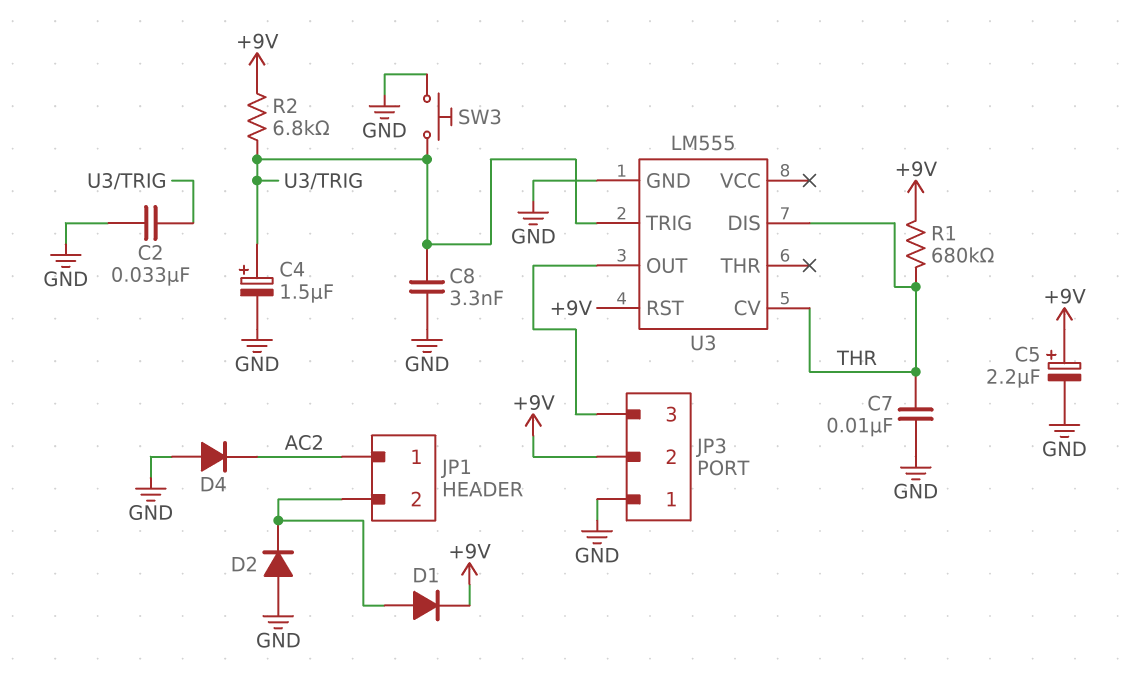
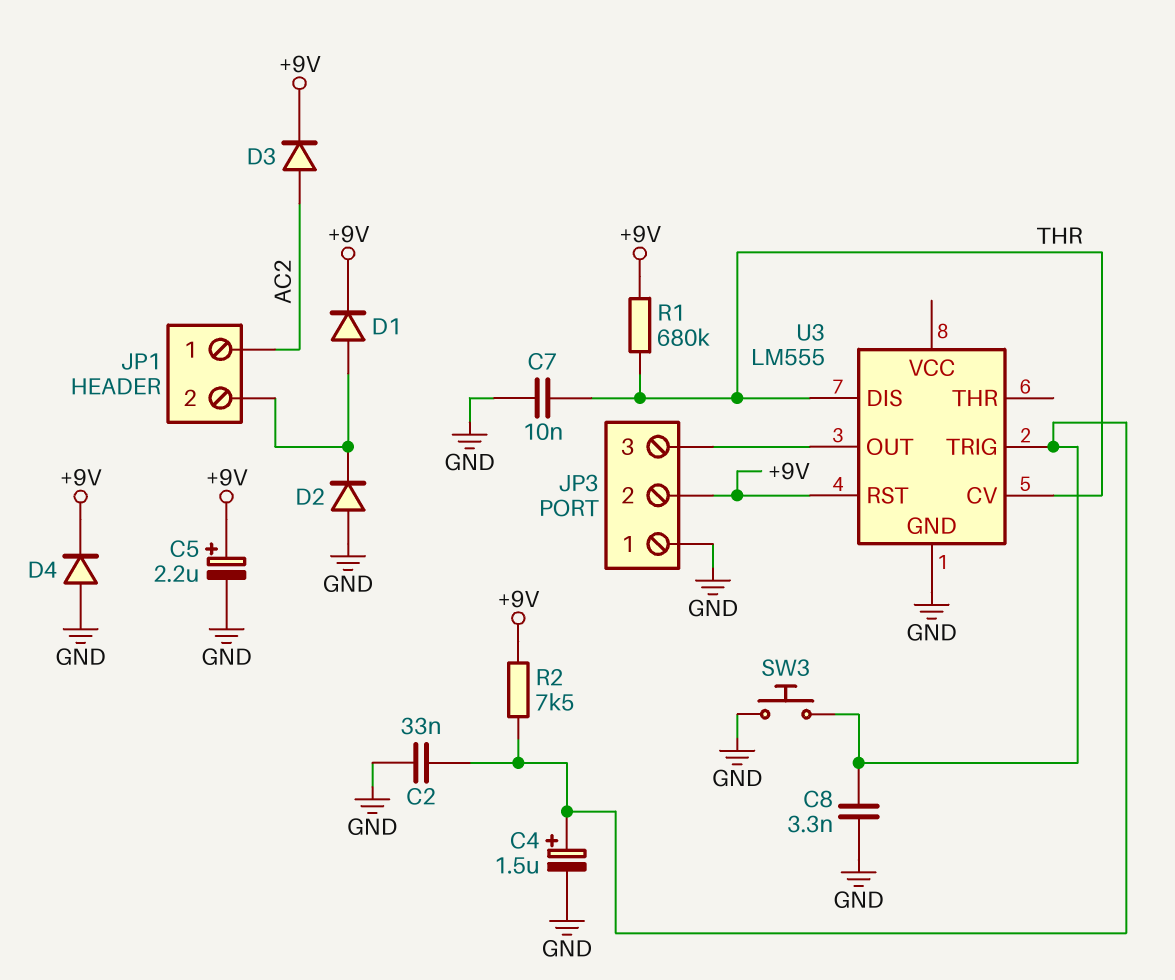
D3: none -> diode (A AC2, K +9V)
D4: diode (A GND, K AC2) -> diode (A GND, K +9V)
R2: 6.8k (+9V, U3/TRIG) -> 7.5k (+9V, U3/TRIG)

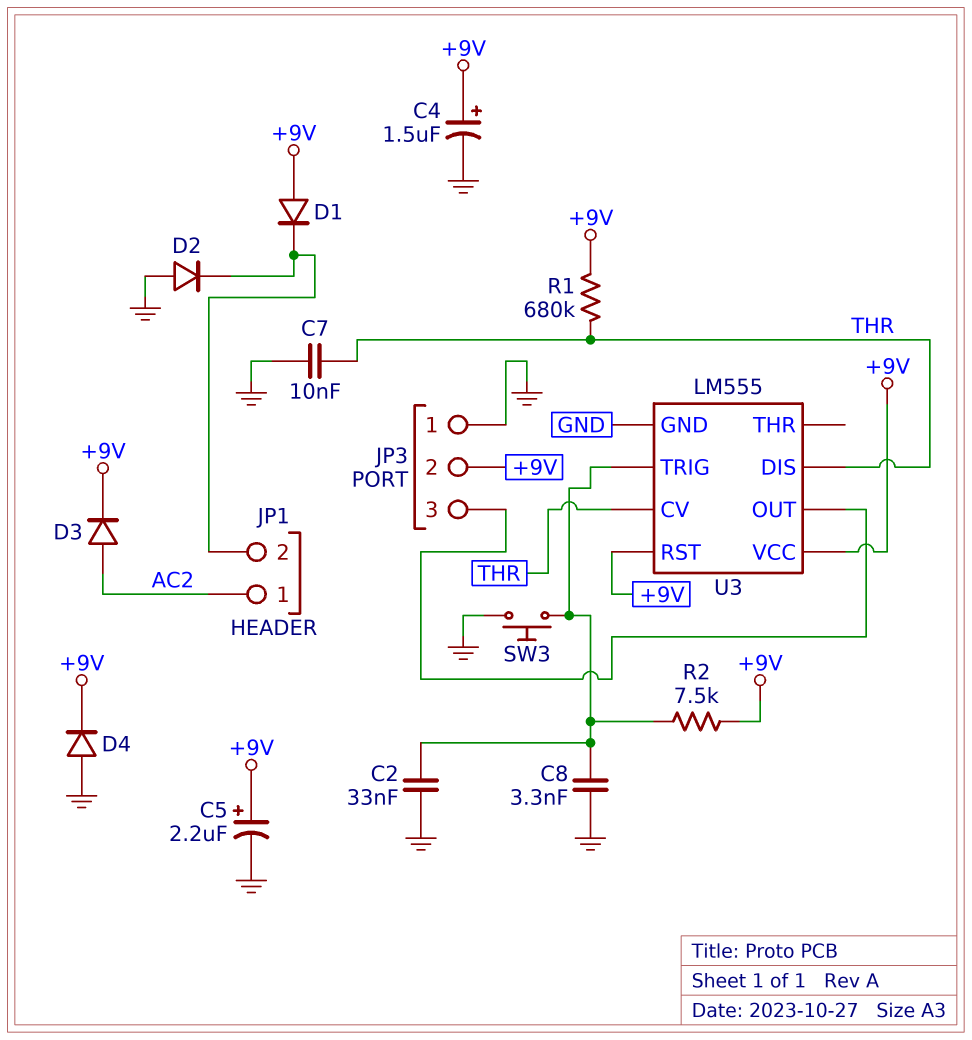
C4: 1.5uF (plus U3/TRIG, minus GND) -> 1.5uF (plus +9V, minus GND)
D1: diode (A JP1/2, K +9V) -> diode (A +9V, K JP1/2)
U3 pin VCC: none -> +9V

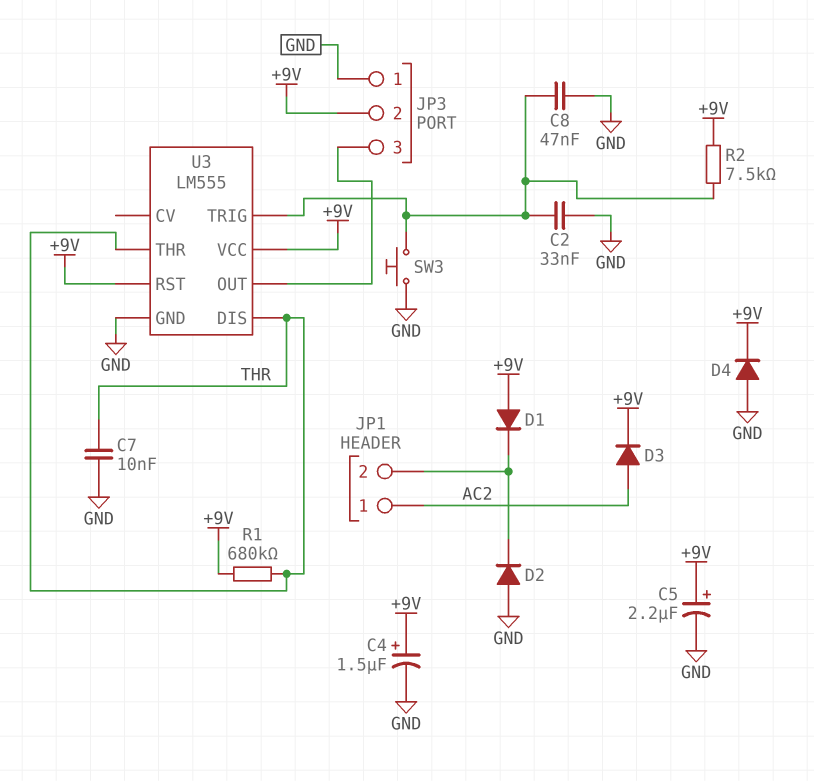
C8: 3.3nF (GND, U3/TRIG) -> 47nF (GND, U3/TRIG)
U3 pin CV: THR -> none
U3 pin THR: none -> THR

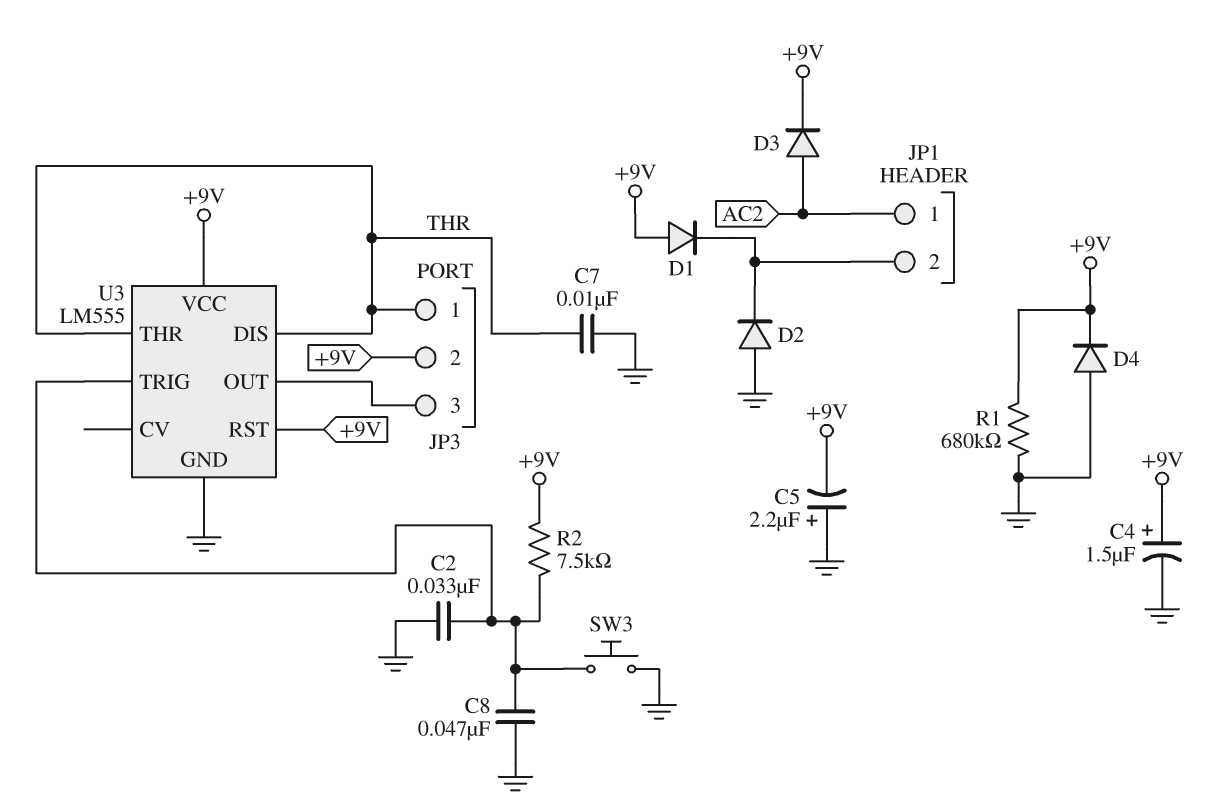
C5: 2.2uF (plus +9V, minus GND) -> 2.2uF (plus GND, minus +9V)
JP3 pin 1: GND -> THR
R1: 680k (+9V, THR) -> 680k (+9V, GND)

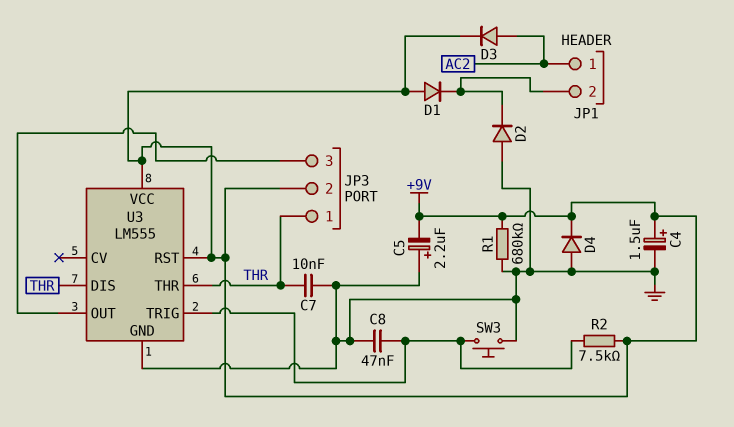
C2: 33nF (GND, U3/TRIG) -> none

